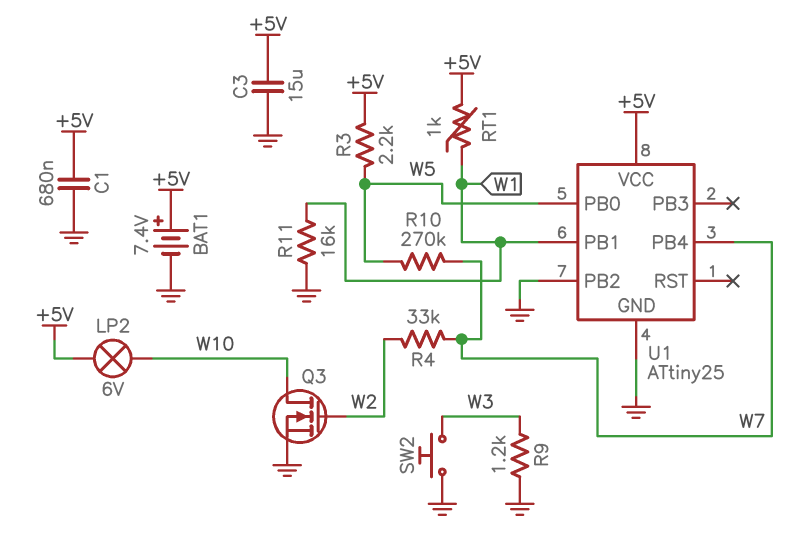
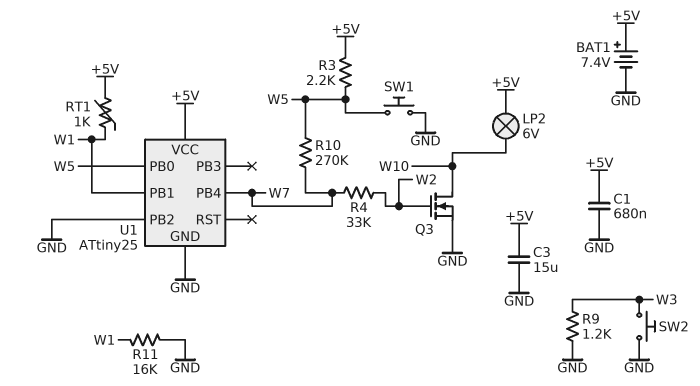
SW1: none -> button (GND, W5)

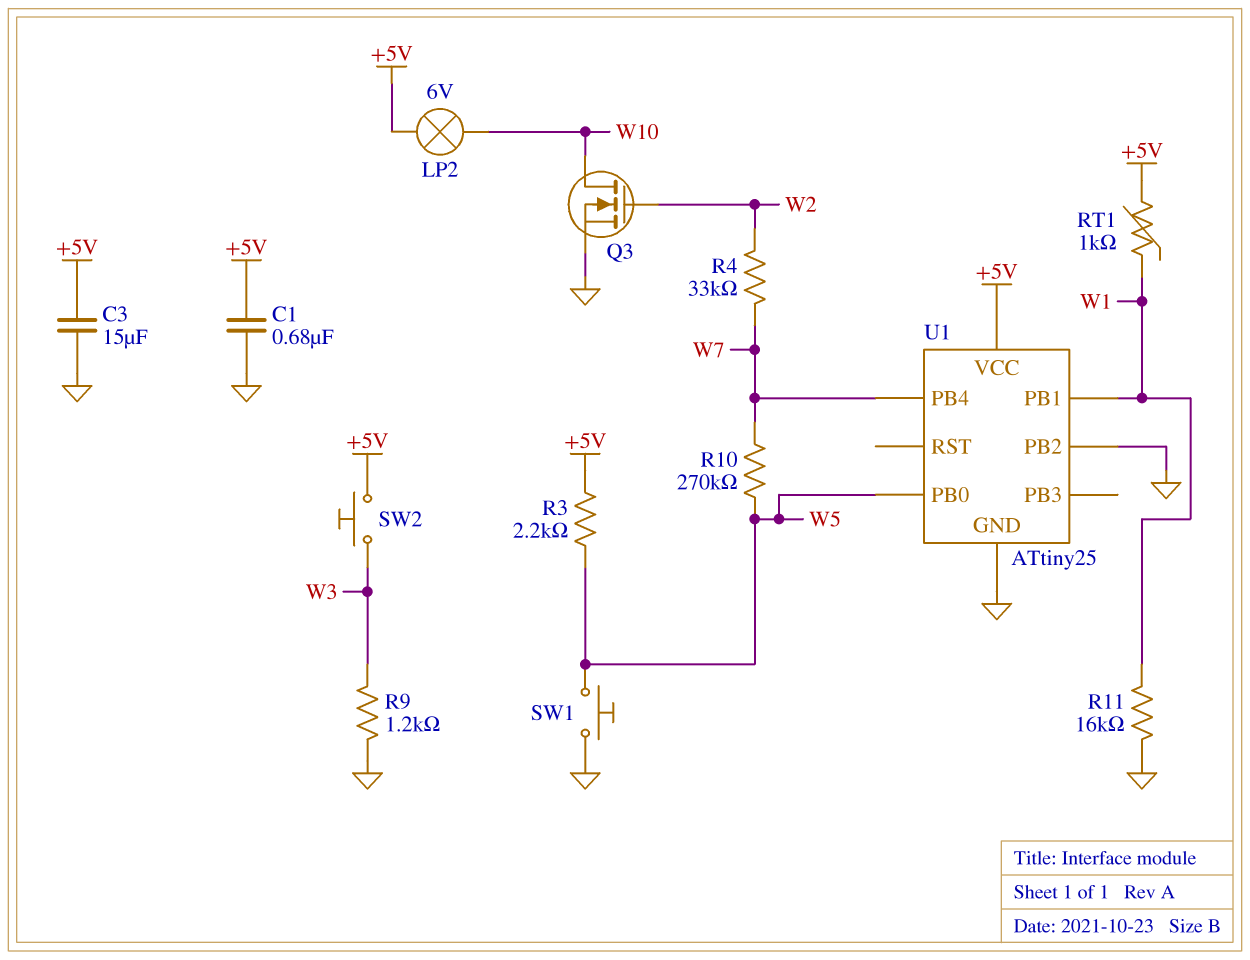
BAT1: 7.4V (plus +5V, minus GND) -> none
SW2: button (GND, W3) -> button (+5V, W3)

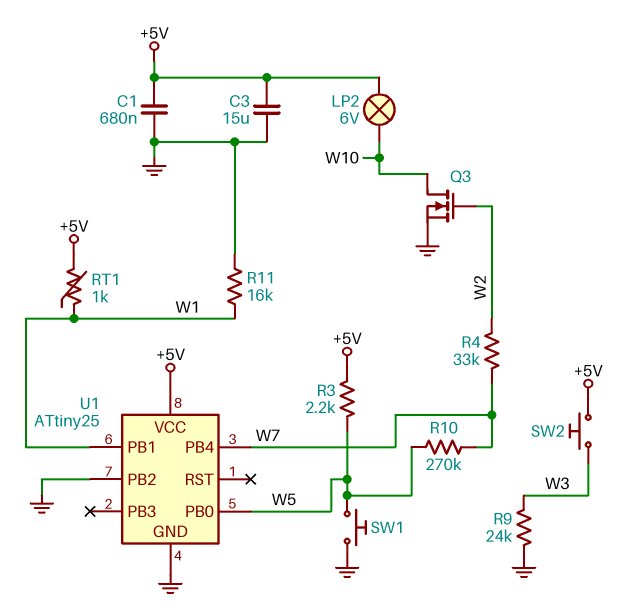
R9: 1.2k (GND, W3) -> 24k (GND, W3)

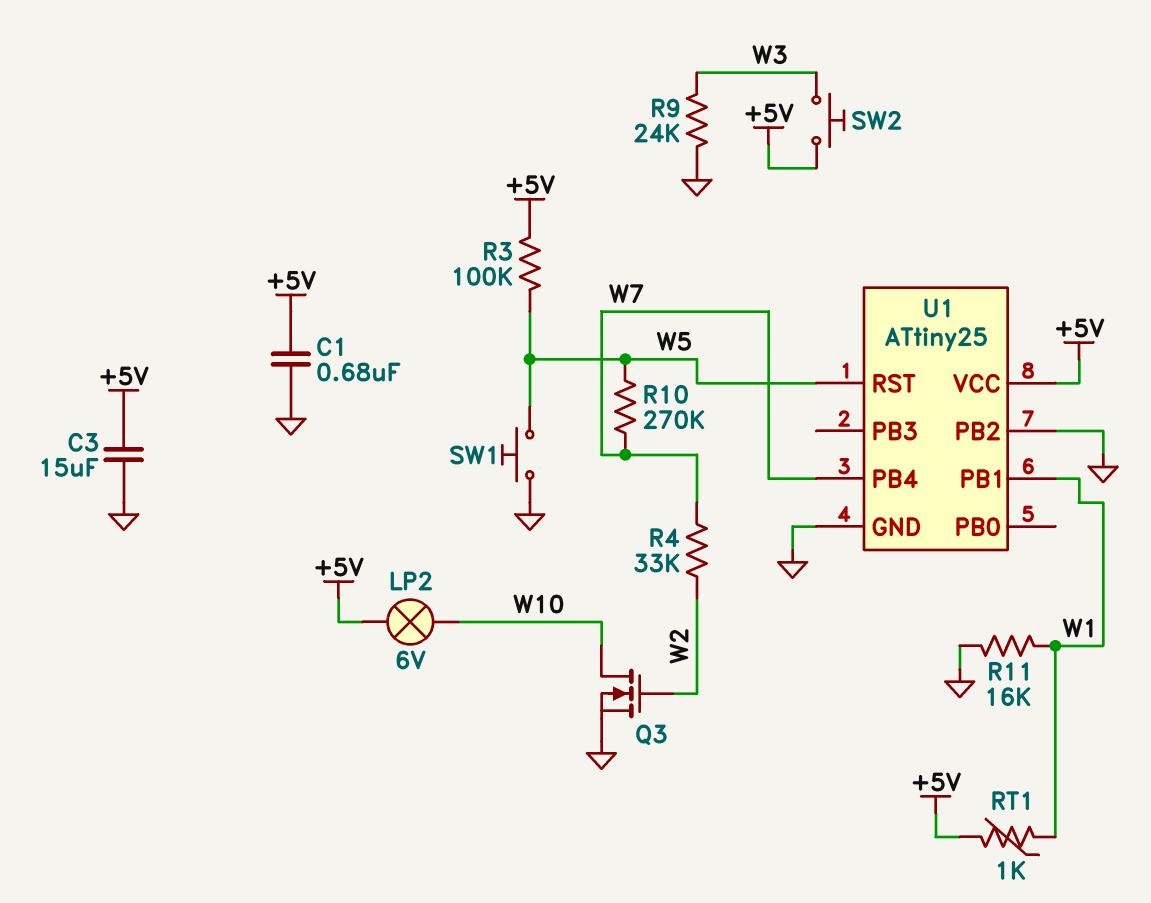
R3: 2.2k (+5V, W5) -> 100k (+5V, W5)
U1 pin PB0: W5 -> none
U1 pin RST: none -> W5

